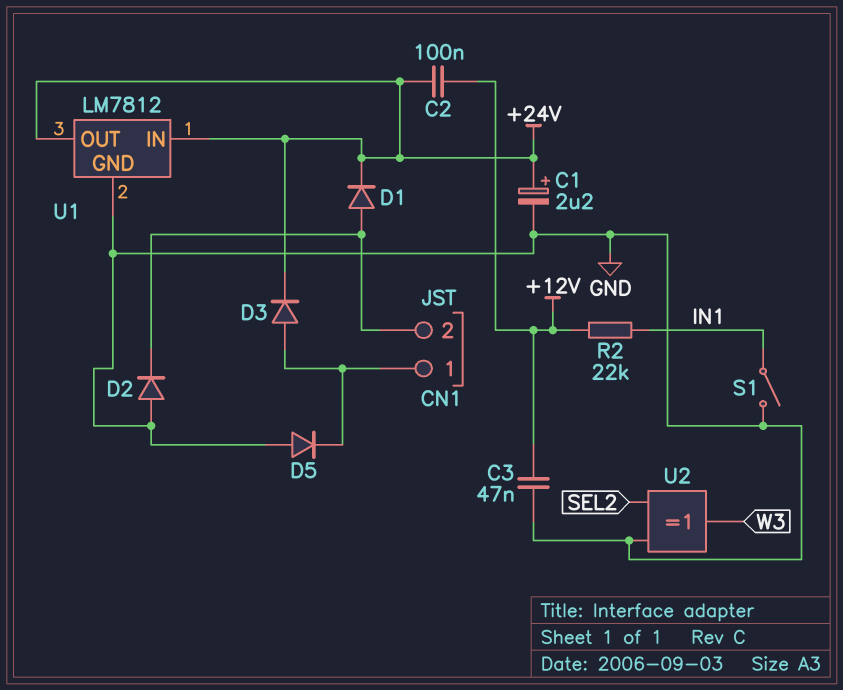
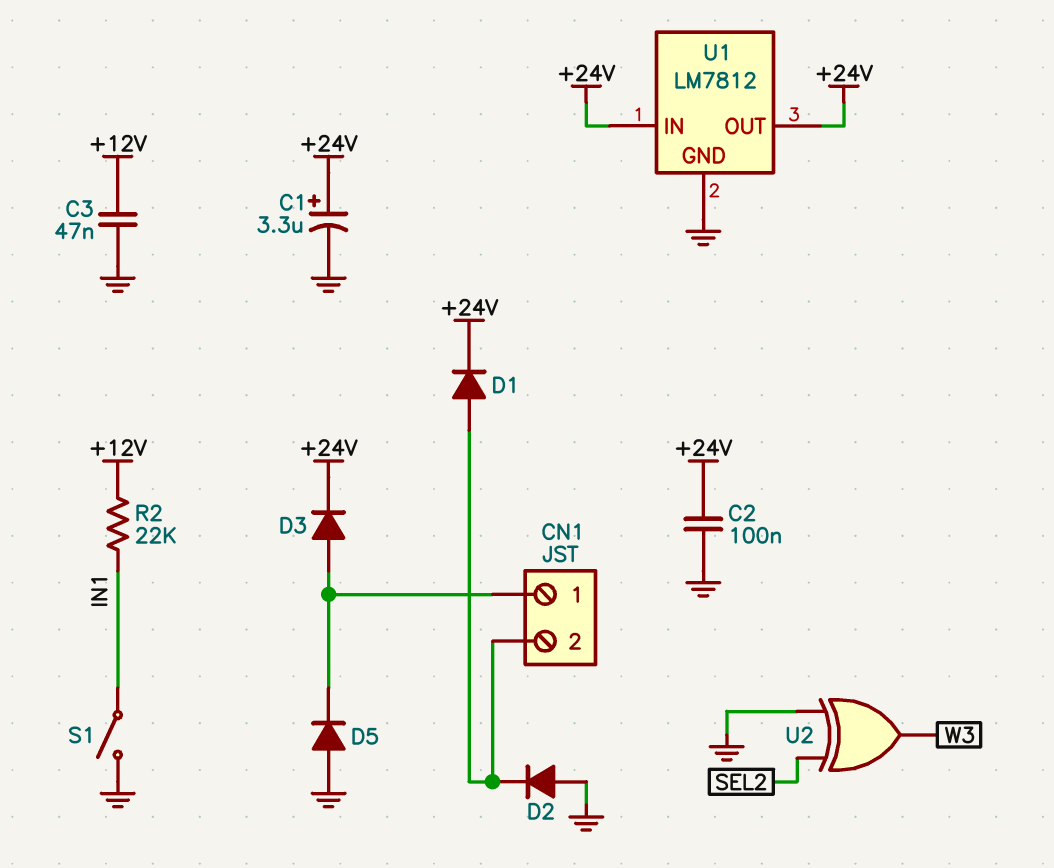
C1: 2.2uF (plus +24V, minus GND) -> 3.3uF (plus +24V, minus GND)
C2: 100nF (+12V, +24V) -> 100nF (+24V, GND)

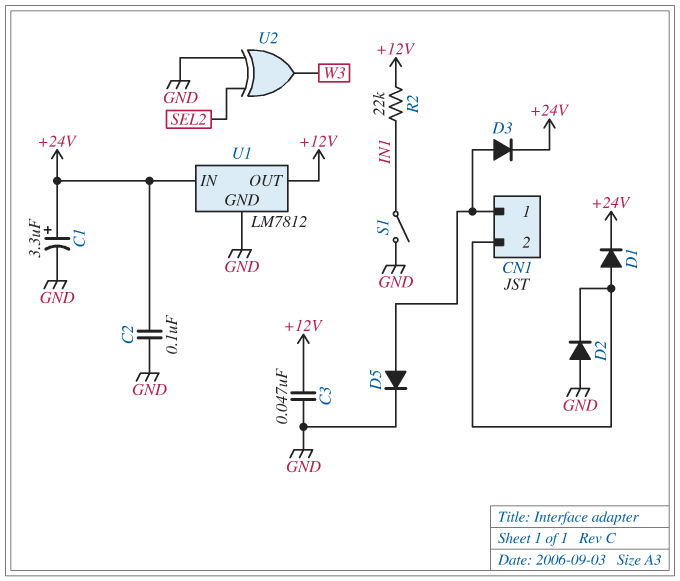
D5: diode (A GND, K CN1/1) -> diode (A CN1/1, K GND)
U1 pin OUT: +24V -> +12V

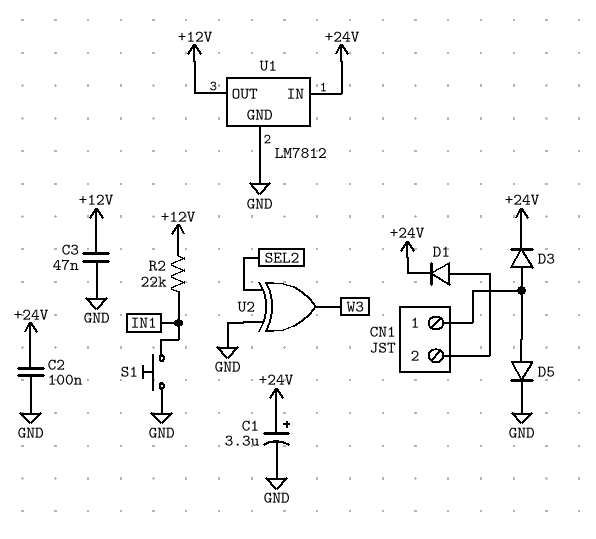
D2: diode (A GND, K CN1/2) -> none
S1: switch (GND, IN1) -> button (GND, IN1)

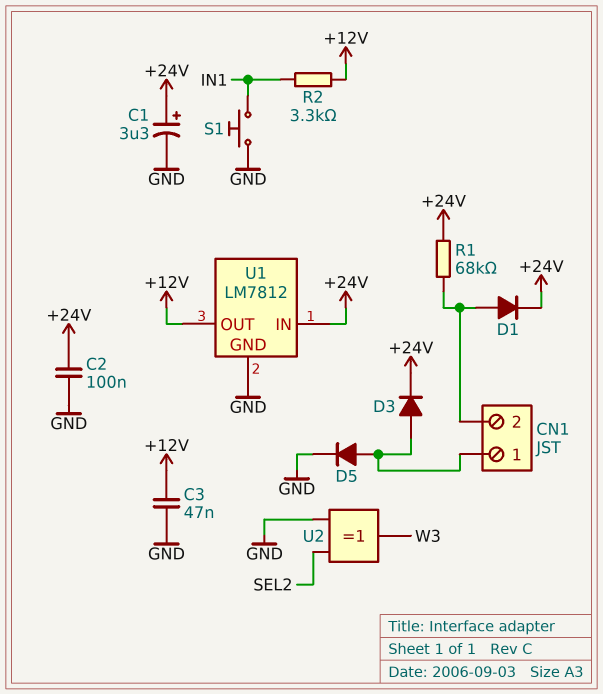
R1: none -> 68k (+24V, CN1/2)
R2: 22k (+12V, IN1) -> 3.3k (+12V, IN1)

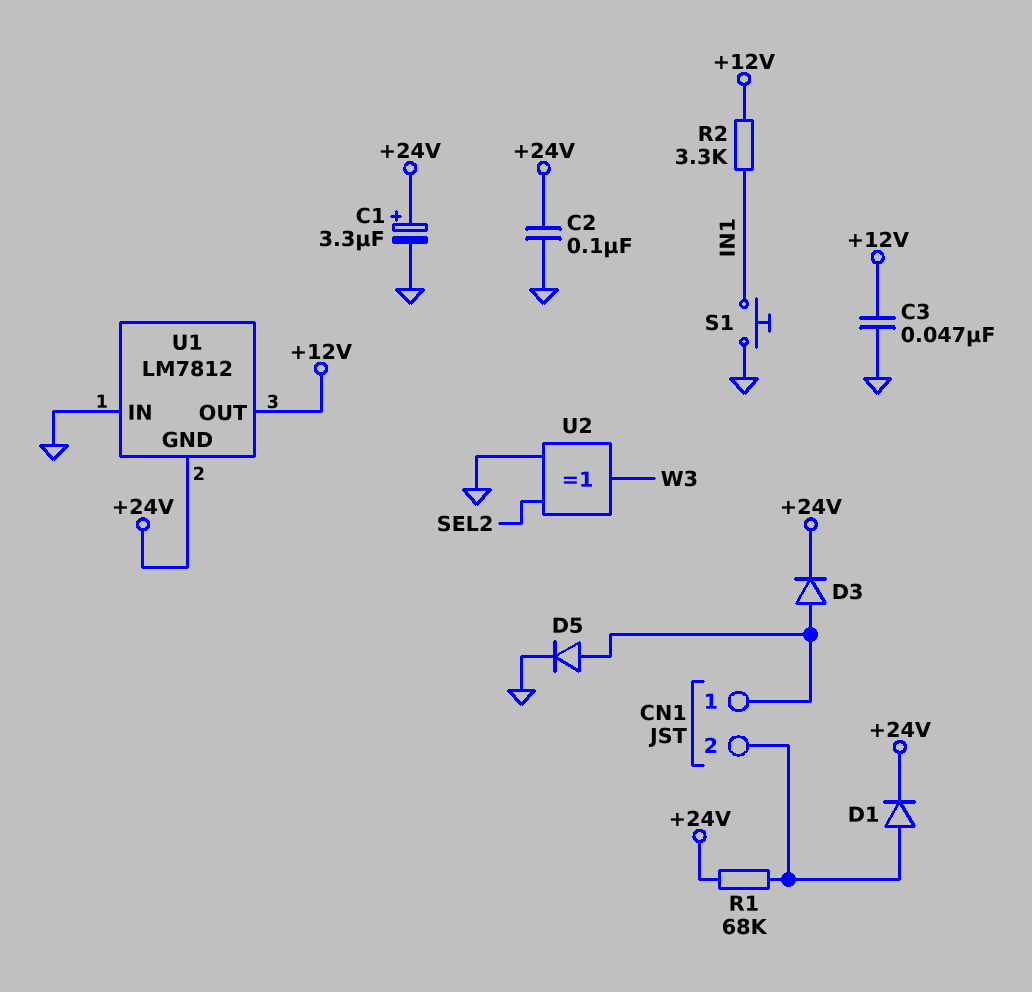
U1 pin GND: GND -> +24V
U1 pin IN: +24V -> GND

